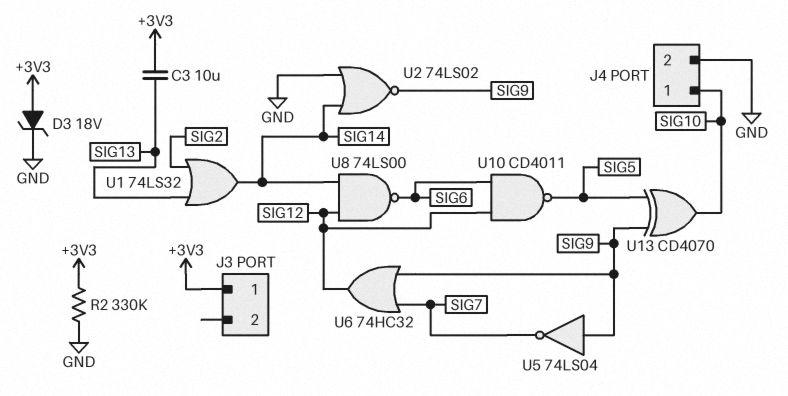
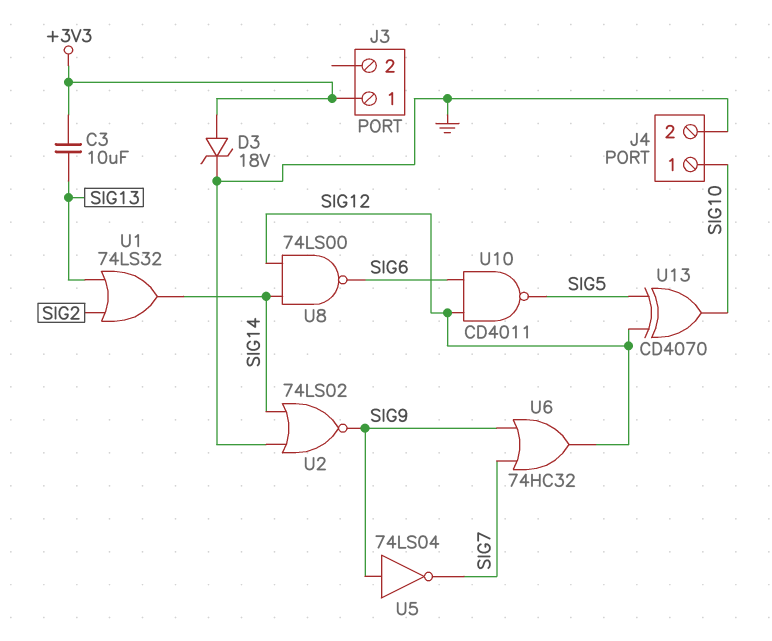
R2: 330k (+3V3, GND) -> none
U13: XOR CD4070 (in SIG5, in SIG9, out SIG10) -> XOR CD4070 (in SIG5, in SIG12, out SIG10)

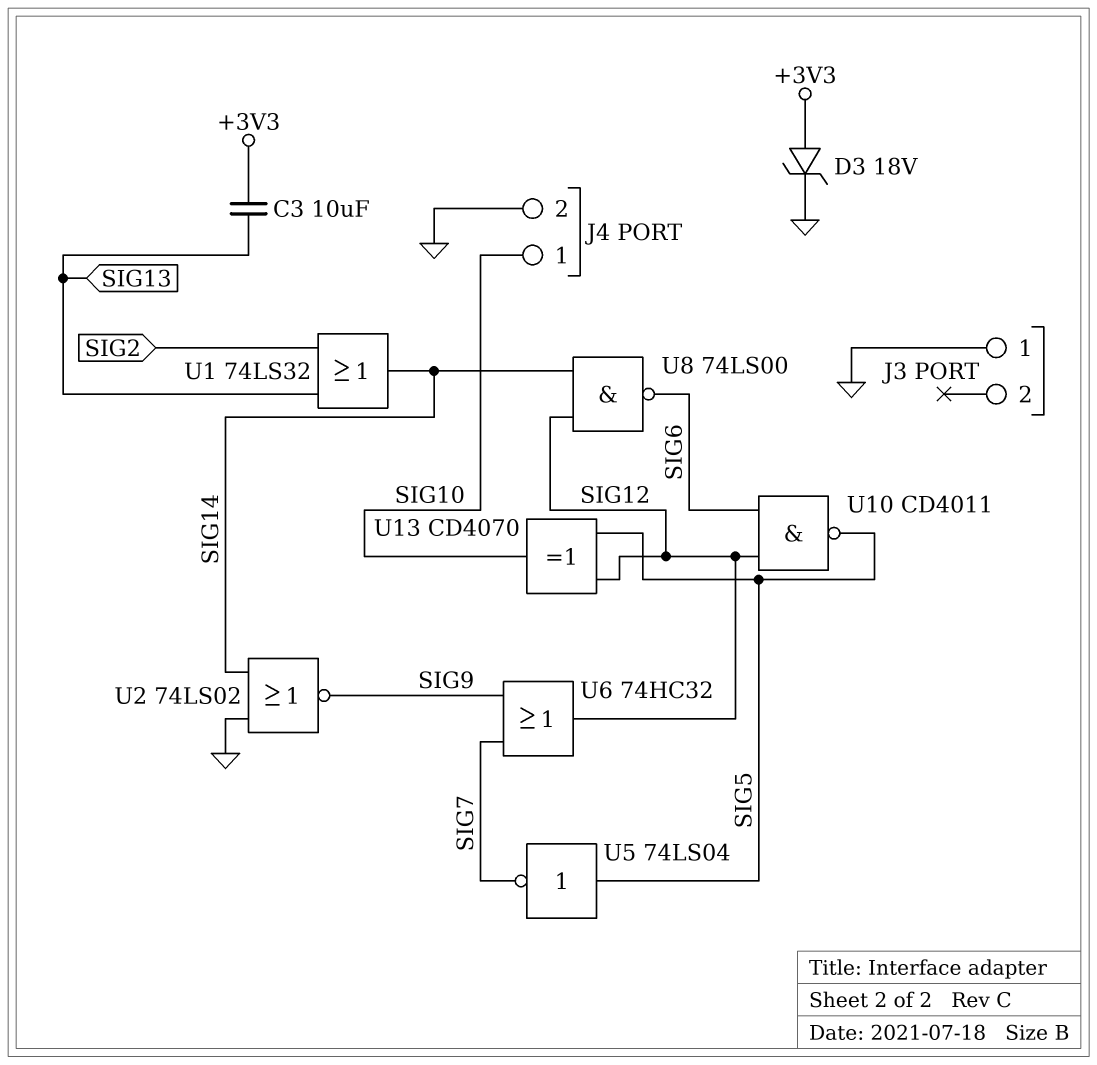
J3 pin 1: +3V3 -> GND
U5: NOT 74LS04 (in SIG9, out SIG7) -> NOT 74LS04 (in SIG5, out SIG7)

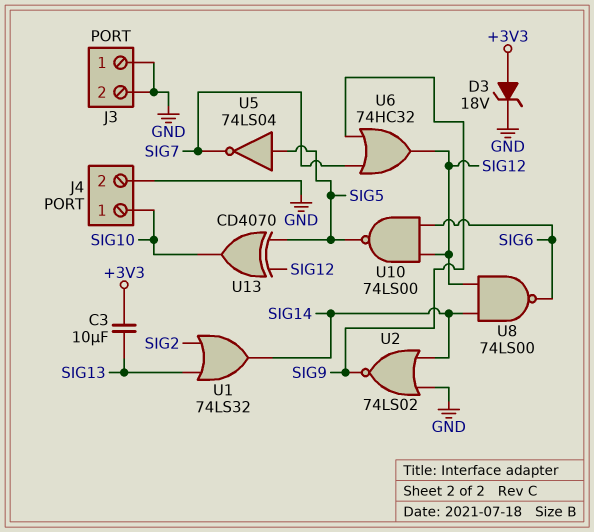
J3 pin 2: none -> GND
U10: NAND CD4011 (in SIG6, in SIG12, out SIG5) -> NAND 74LS00 (in SIG6, in SIG12, out SIG5)

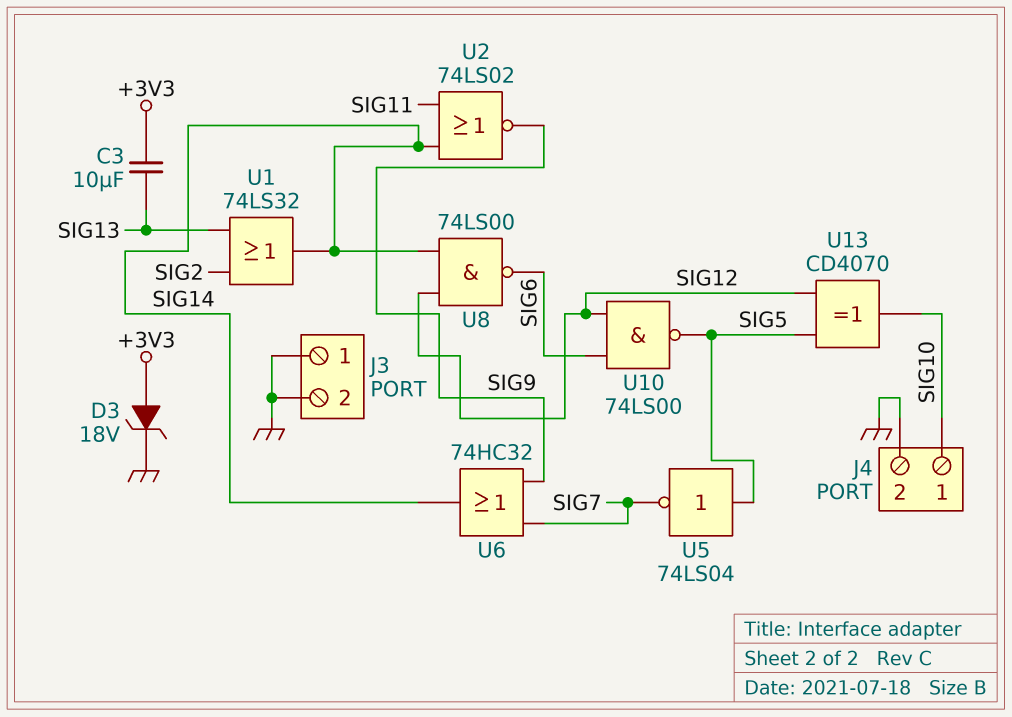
U2: NOR 74LS02 (in GND, in SIG14, out SIG9) -> NOR 74LS02 (in SIG11, in SIG14, out SIG9)
U6: OR 74HC32 (in SIG7, in SIG9, out SIG12) -> OR 74HC32 (in SIG7, in SIG9, out SIG14)

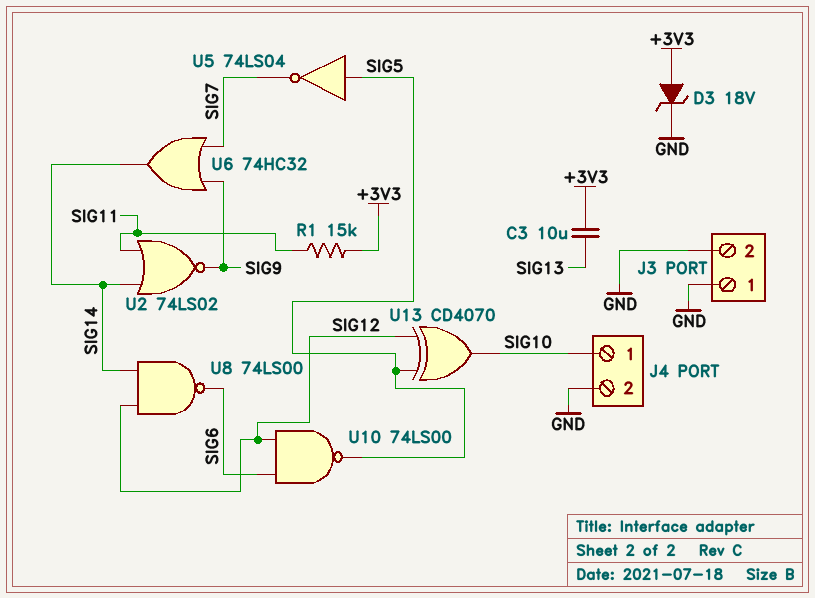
R1: none -> 15k (+3V3, SIG11)
U1: OR 74LS32 (in SIG2, in SIG13, out SIG14) -> none

